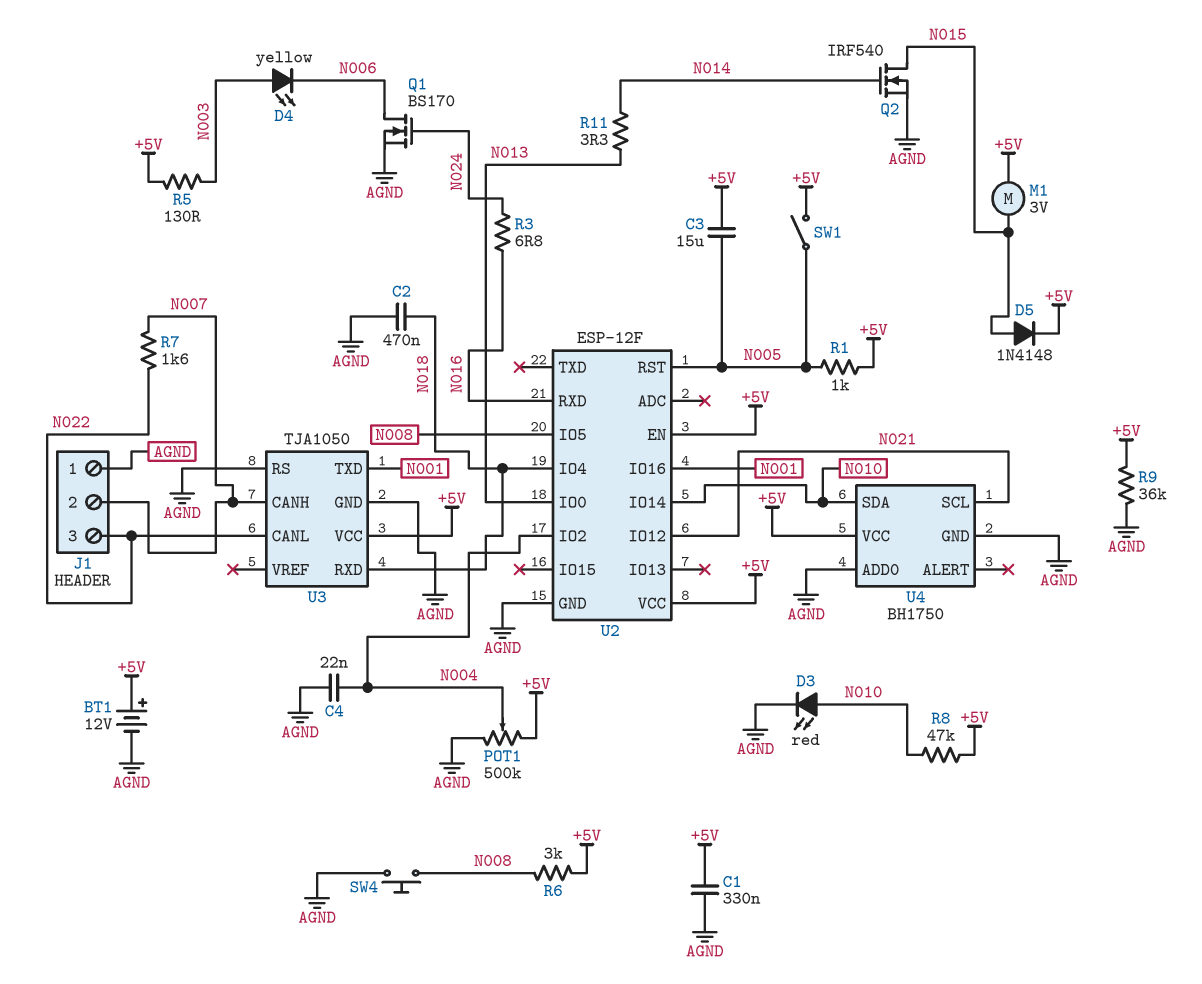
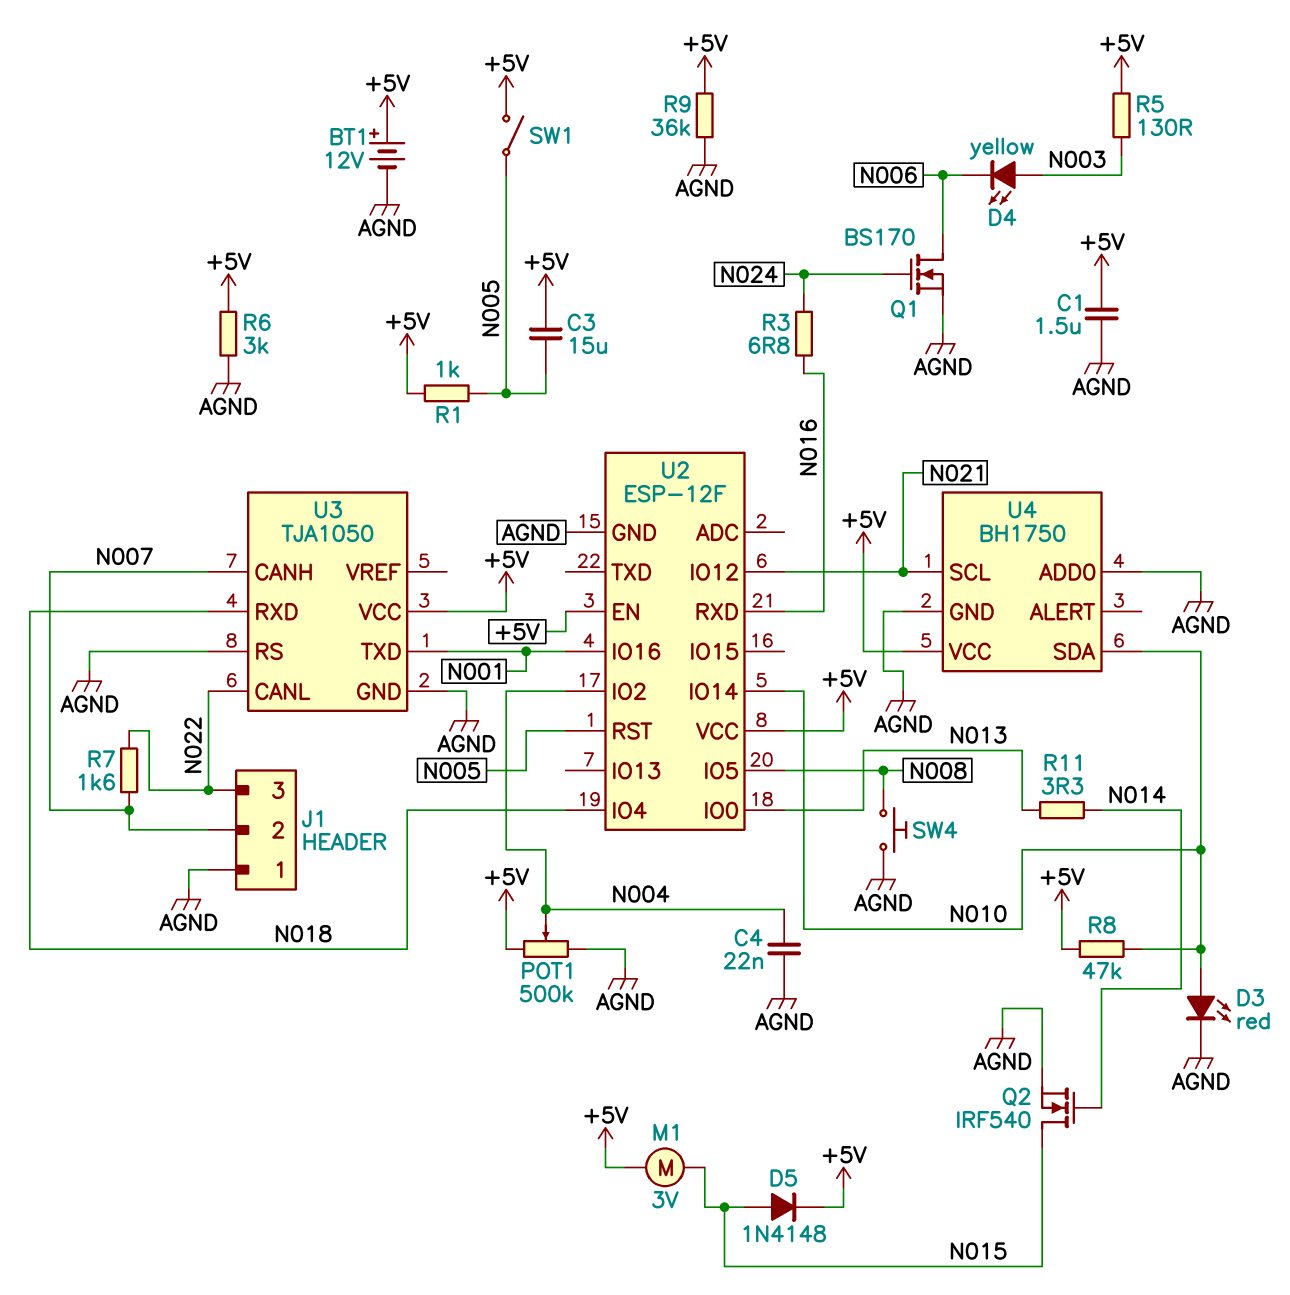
C1: 330nF (+5V, AGND) -> 1.5uF (+5V, AGND)
C2: 470nF (AGND, N018) -> none
R6: 3k (+5V, N008) -> 3k (+5V, AGND)

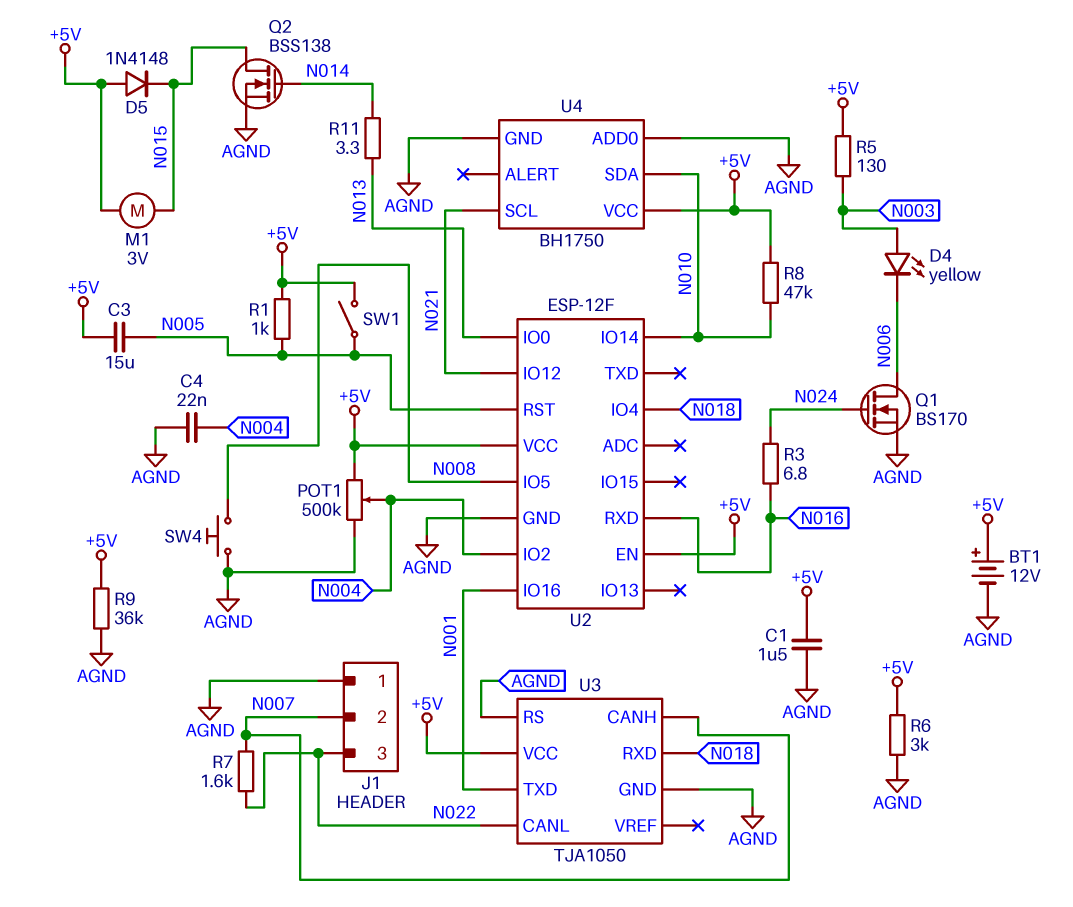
D3: LED red (A N010, K AGND) -> none
D5: diode 1N4148 (A N015, K +5V) -> diode 1N4148 (A +5V, K N015)
Q2: NMOS IRF540 (G N014, D N015, S AGND) -> NMOS BSS138 (G N014, D N015, S AGND)

